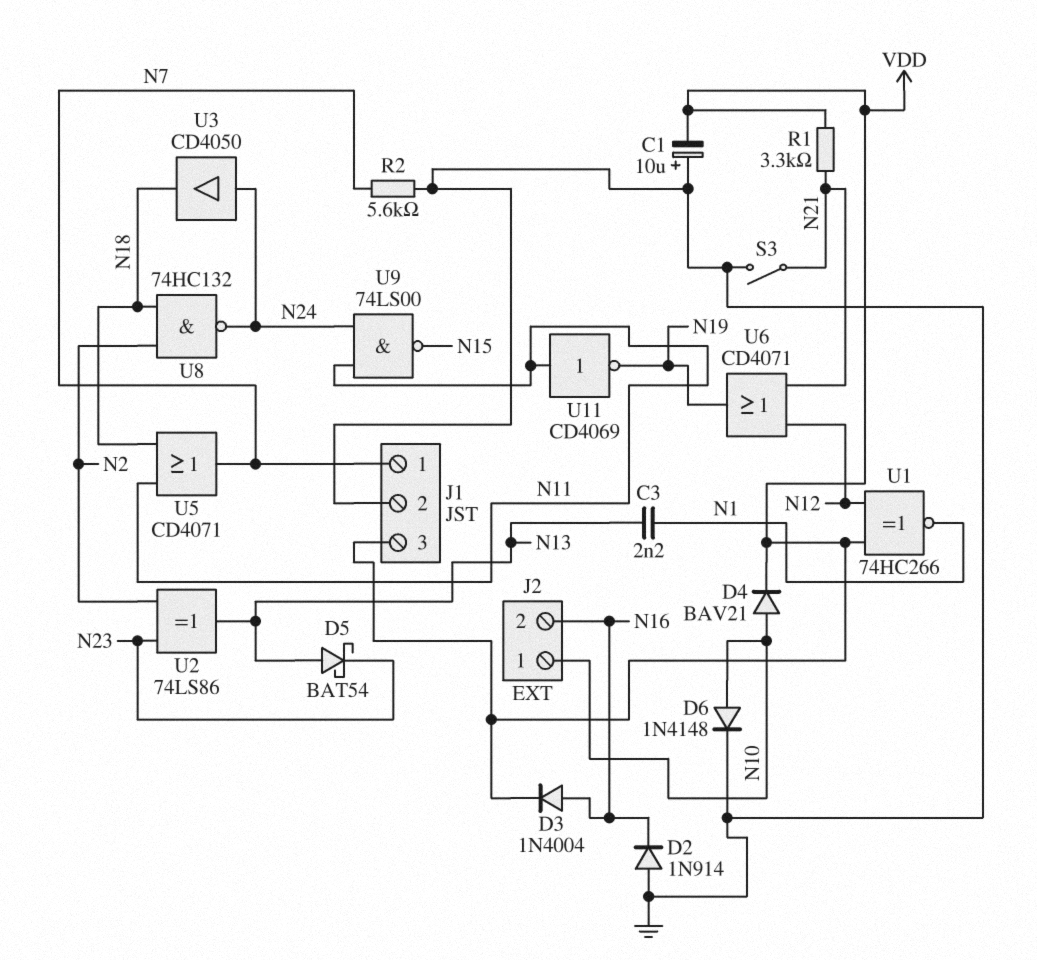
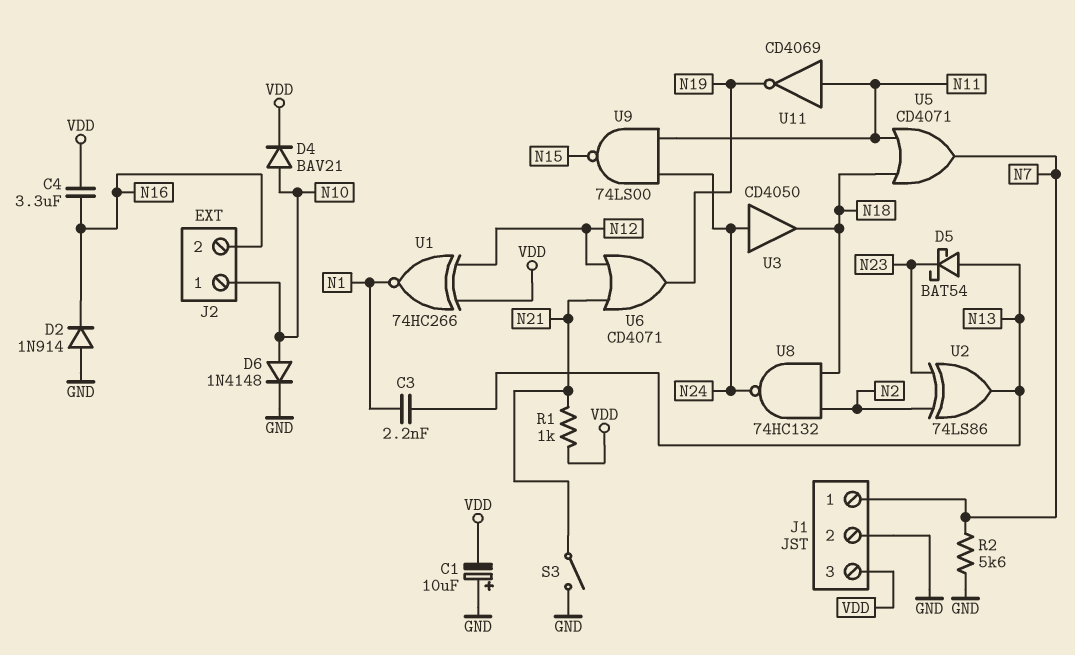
C4: none -> 3.3uF (N16, VDD)
D3: diode 1N4004 (A N16, K VDD) -> none
R1: 3.3k (N21, VDD) -> 1k (N21, VDD)

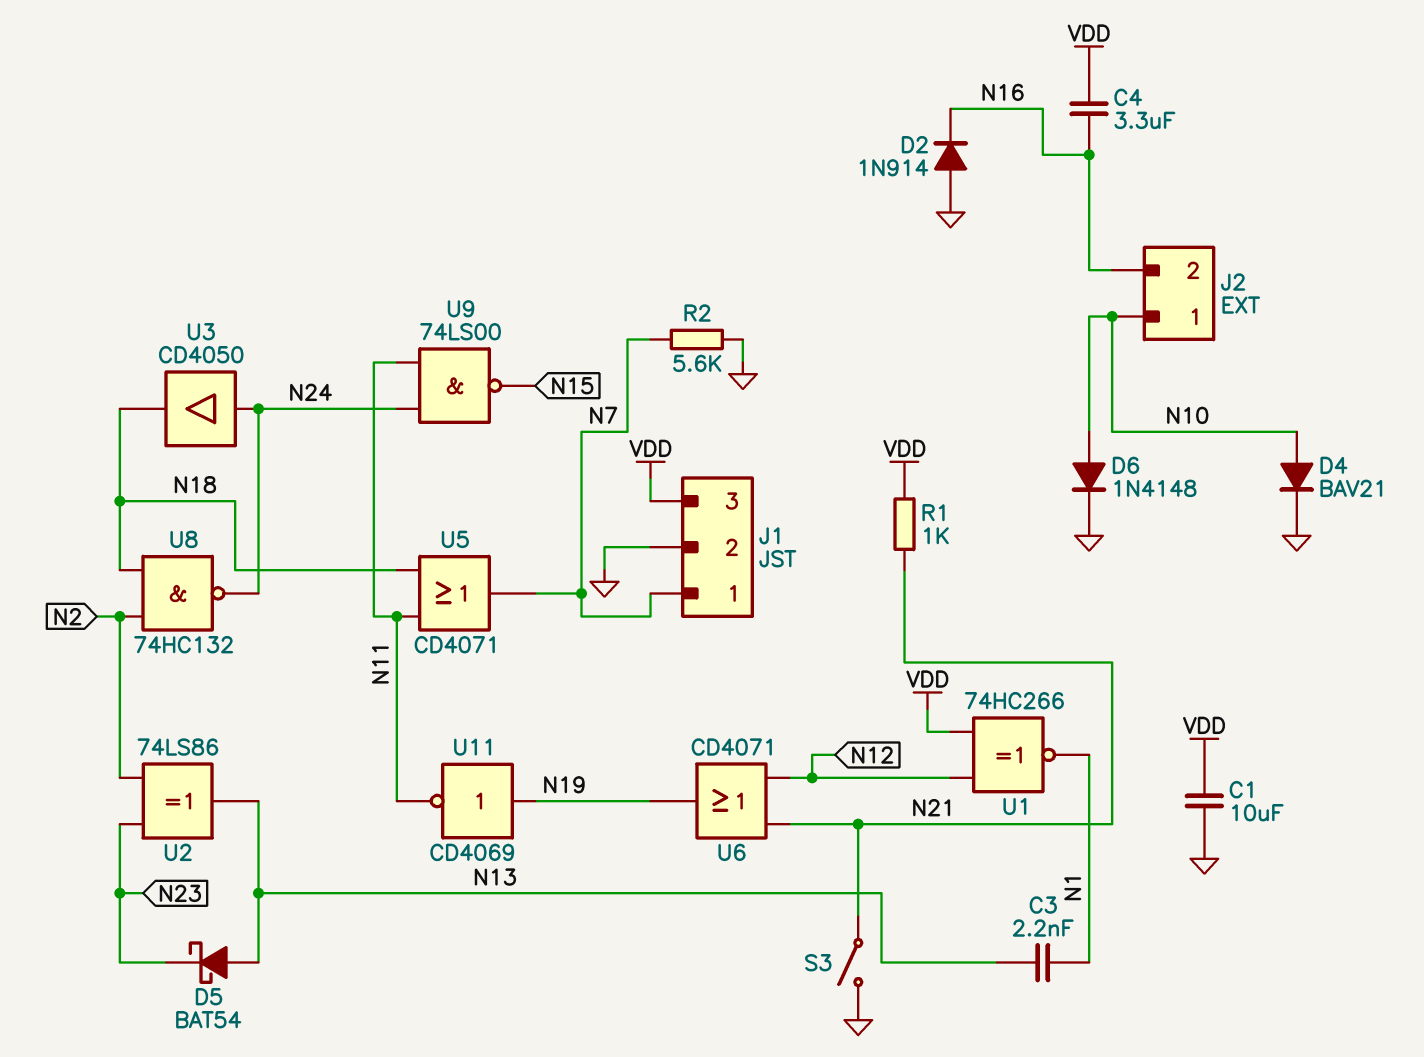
C1: 10uF (plus GND, minus VDD) -> 10uF (GND, VDD)
D4: diode BAV21 (A N10, K VDD) -> diode BAV21 (A N10, K GND)
U11: NOT CD4069 (in N11, out N19) -> NOT CD4069 (in N19, out N11)

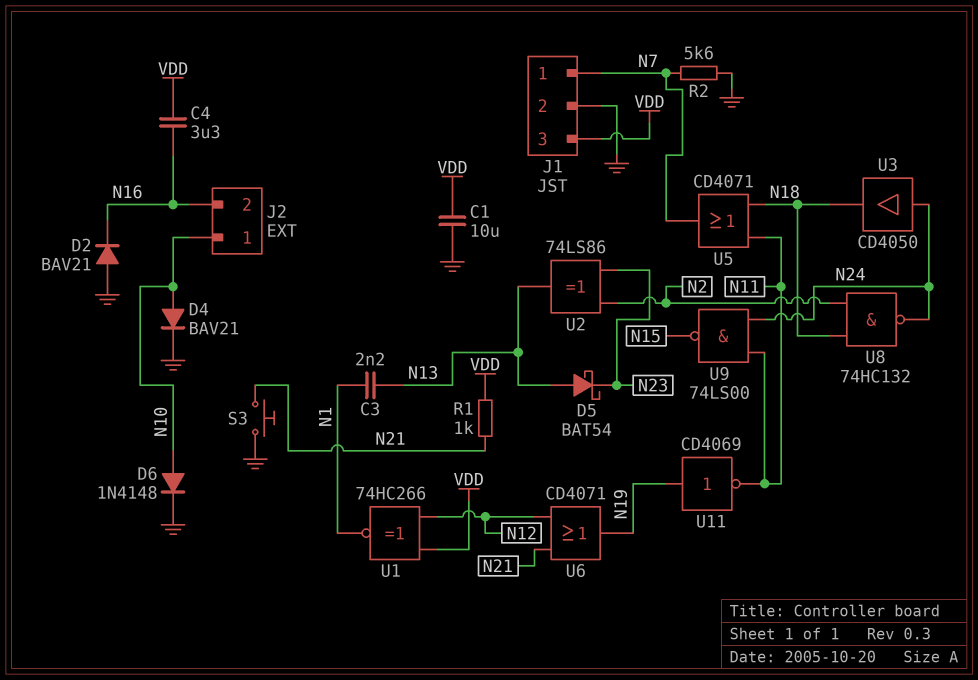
D2: diode 1N914 (A GND, K N16) -> diode BAV21 (A GND, K N16)
S3: switch (GND, N21) -> button (GND, N21)

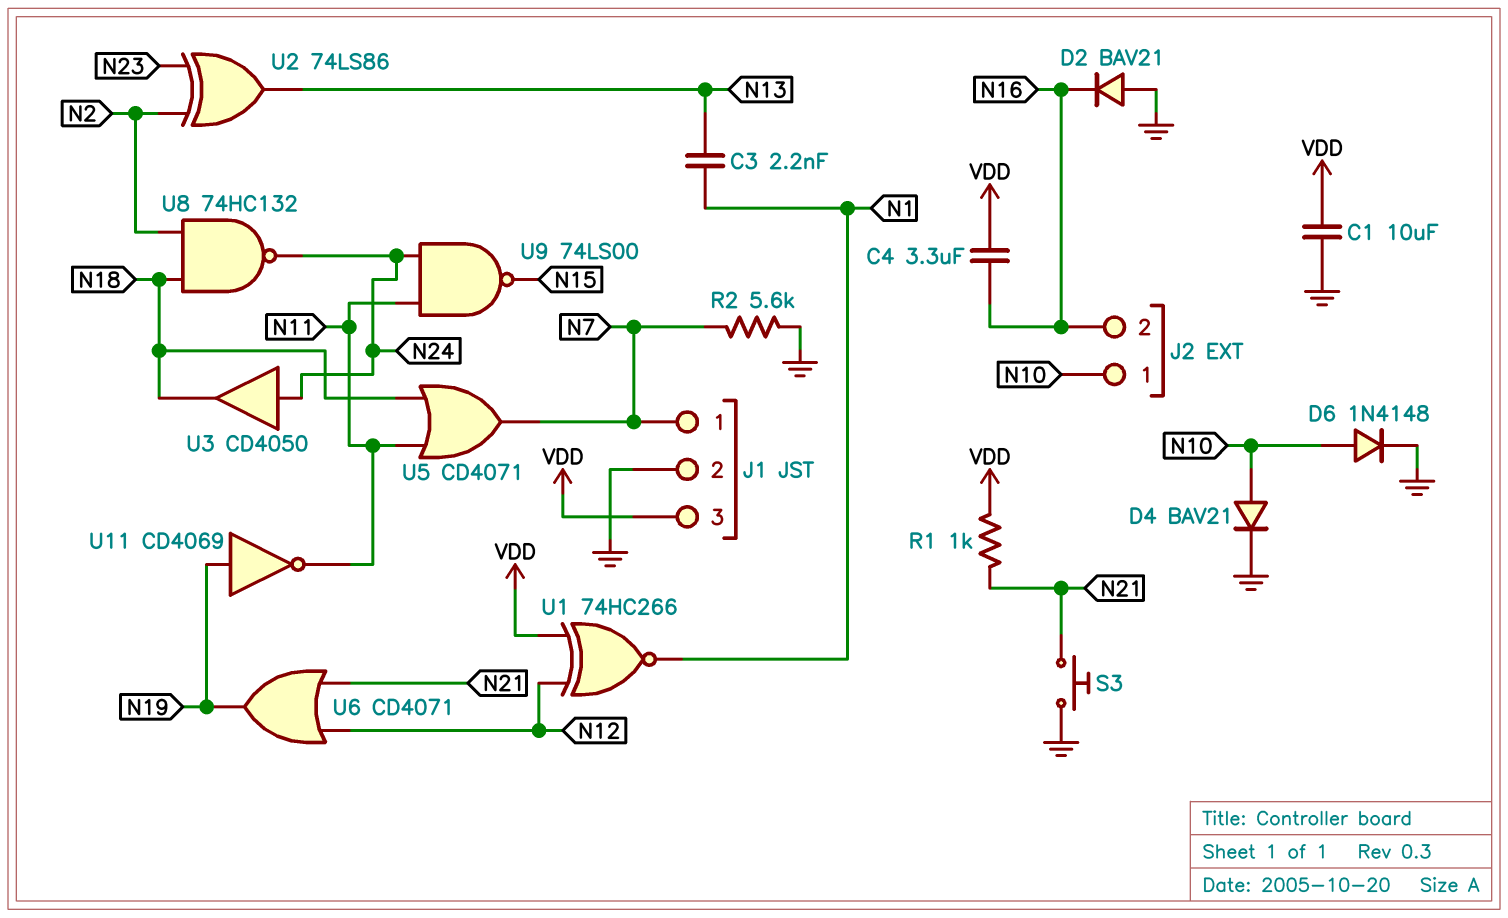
D5: schottky BAT54 (A N13, K N23) -> none

